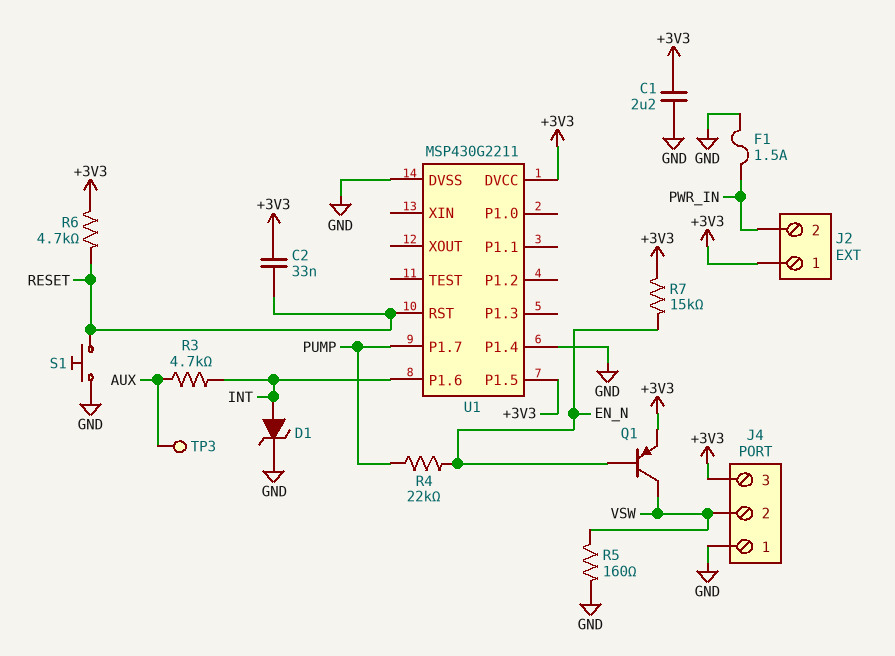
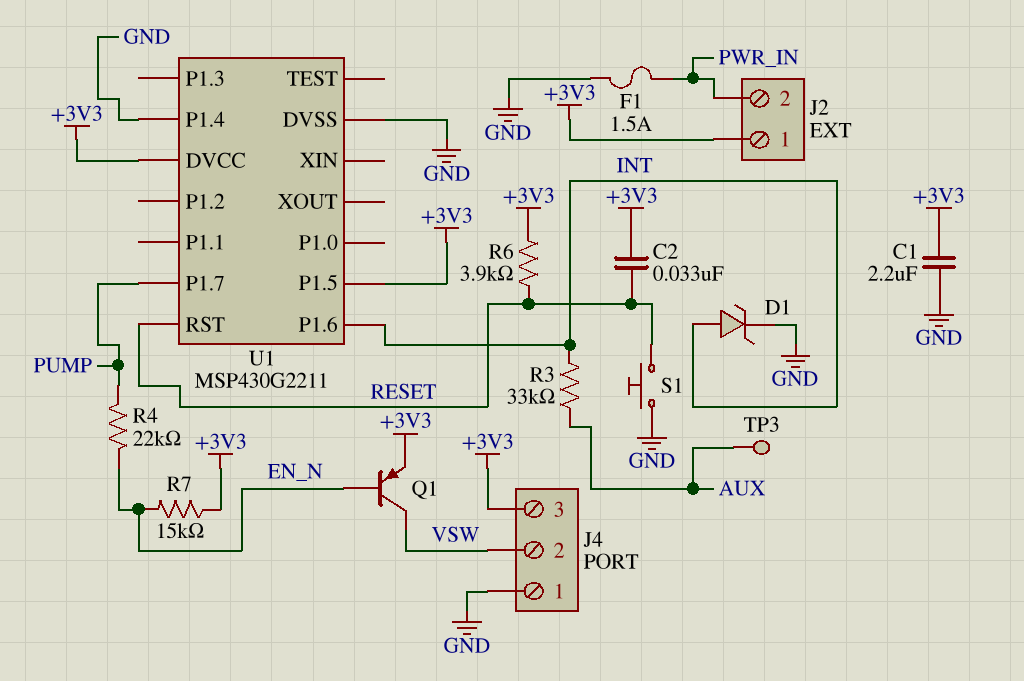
R3: 4.7k (AUX, INT) -> 33k (AUX, INT)
R5: 160 (GND, VSW) -> none
R6: 4.7k (+3V3, RESET) -> 3.9k (+3V3, RESET)

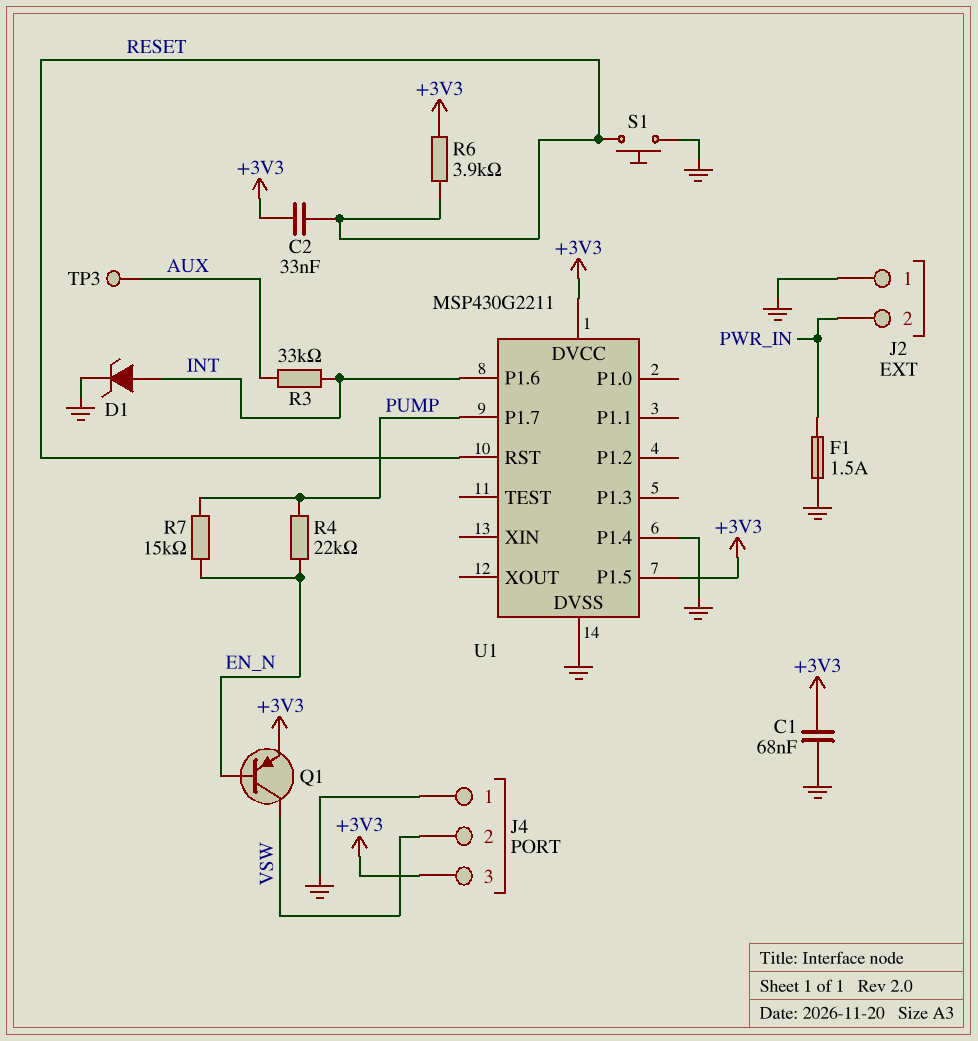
C1: 2.2uF (+3V3, GND) -> 68nF (+3V3, GND)
J2 pin 1: +3V3 -> GND
R7: 15k (+3V3, EN_N) -> 15k (EN_N, PUMP)

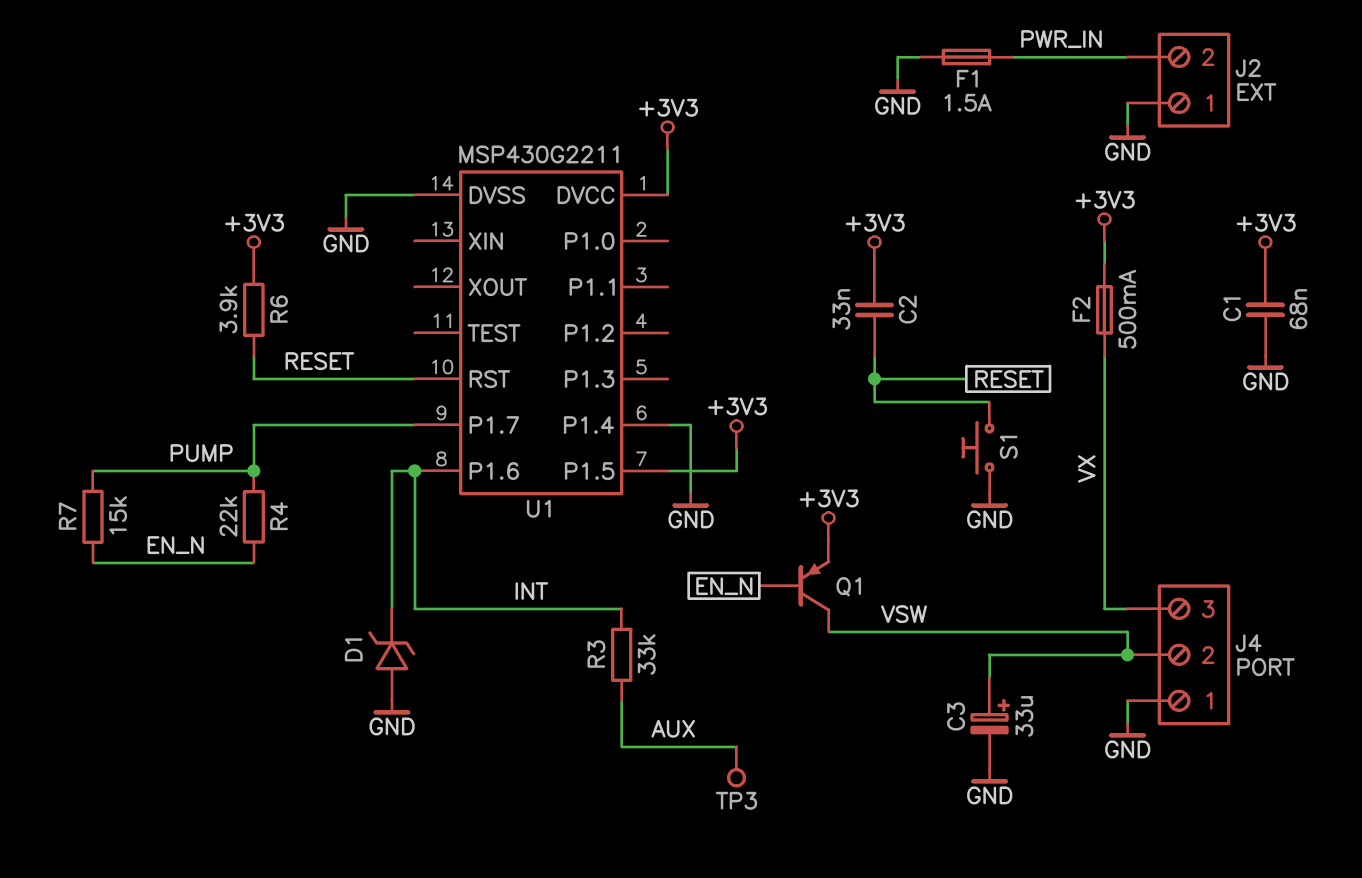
C3: none -> 33uF (plus VSW, minus GND)
D1: zener (A INT, K GND) -> zener (A GND, K INT)
F2: none -> 500mA (+3V3, VX)
J4 pin 3: +3V3 -> VX

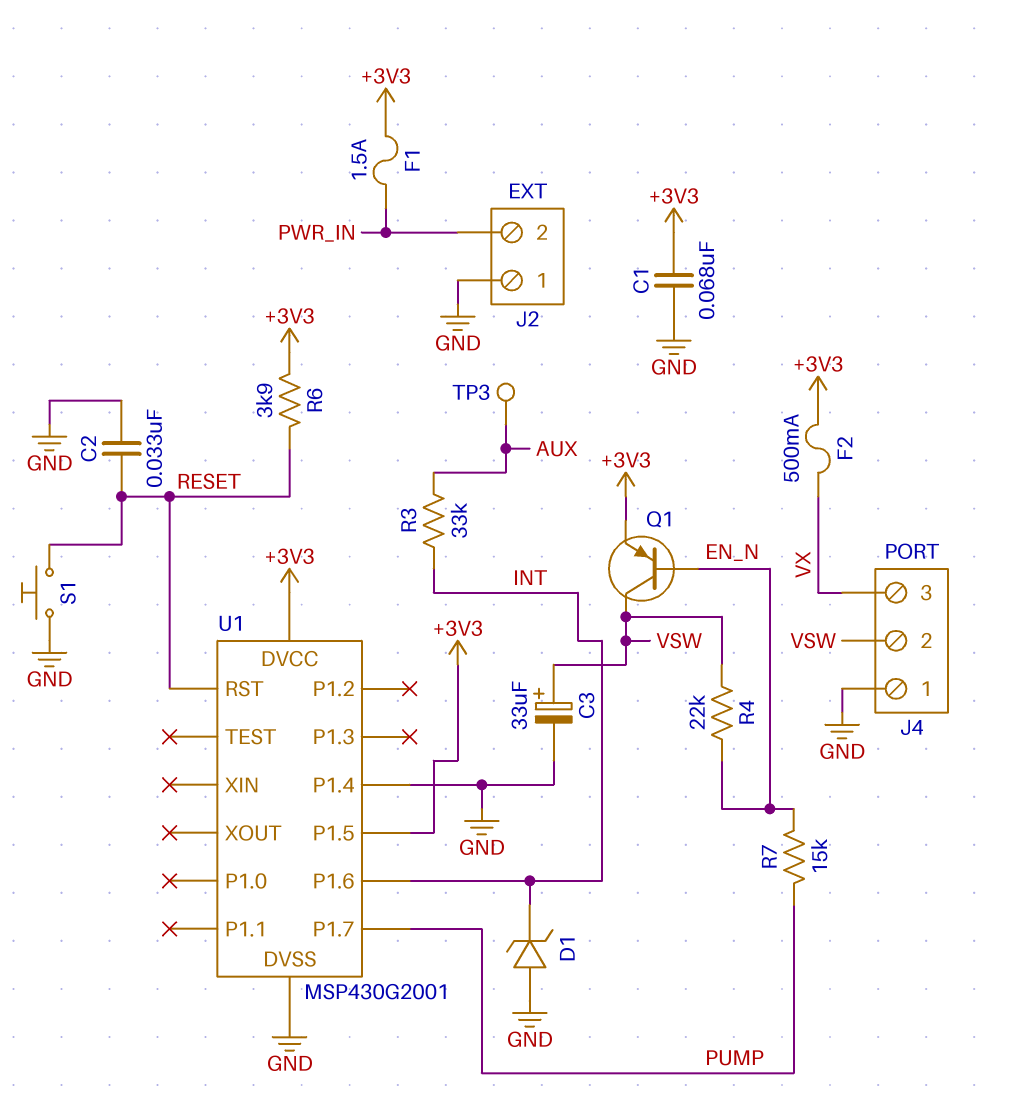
C2: 33nF (+3V3, RESET) -> 33nF (GND, RESET)
F1: 1.5A (GND, PWR_IN) -> 1.5A (+3V3, PWR_IN)
R4: 22k (EN_N, PUMP) -> 22k (EN_N, VSW)
U1: MSP430G2211 -> MSP430G2001

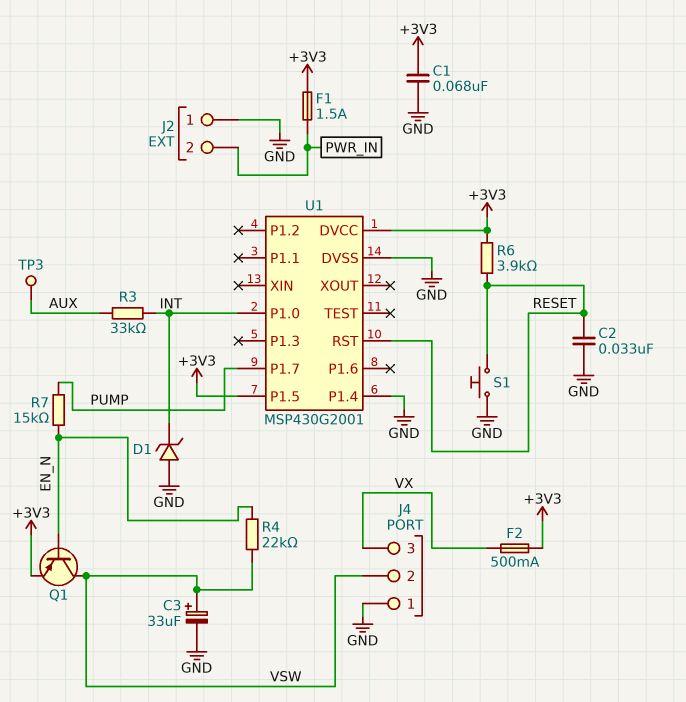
U1 pin P1.0: none -> INT
U1 pin P1.6: INT -> none

